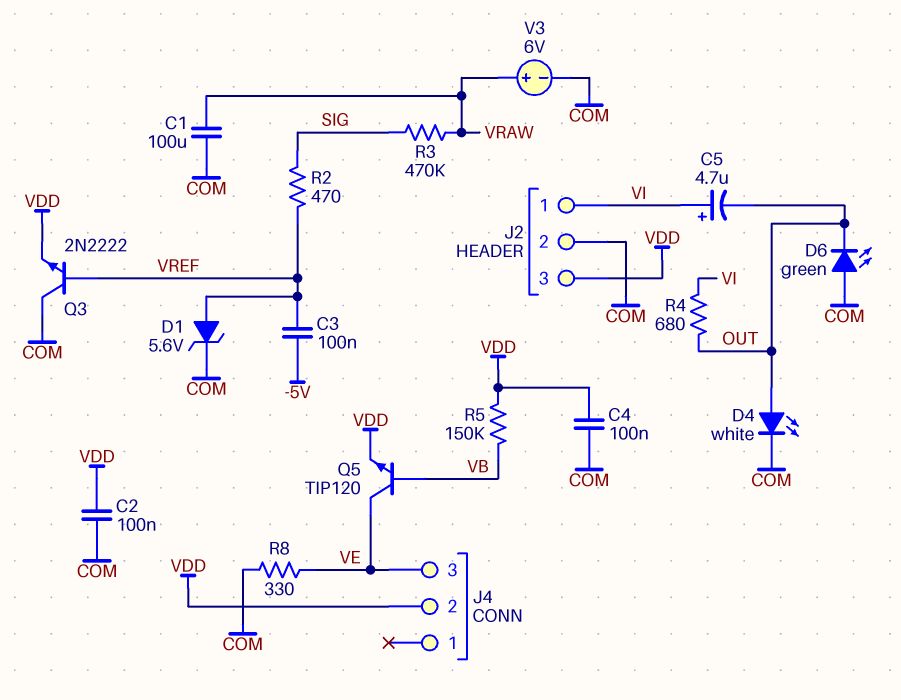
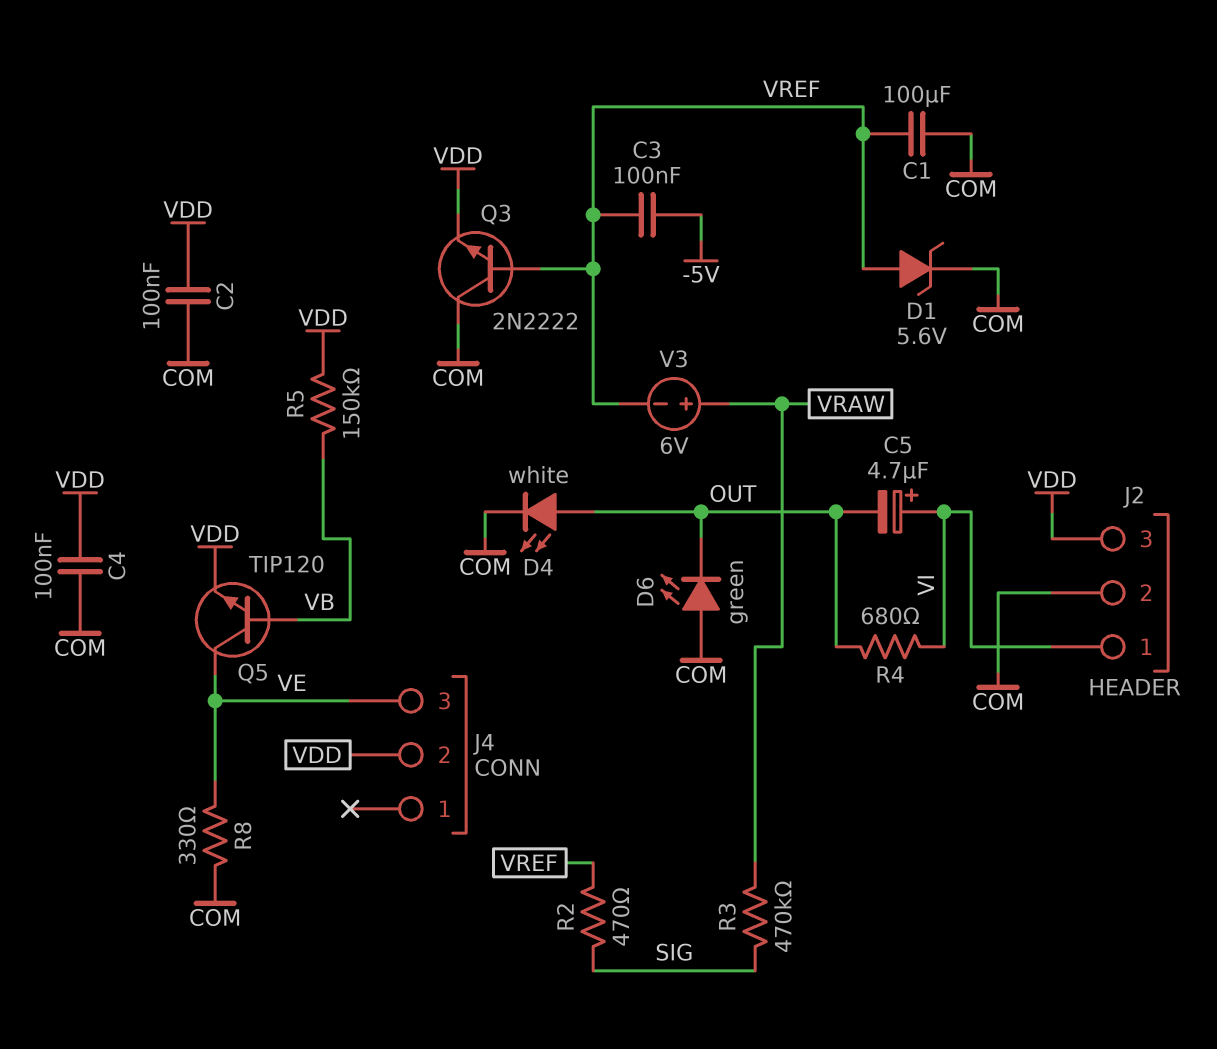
C1: 100uF (COM, VRAW) -> 100uF (COM, VREF)
V3: 6V (plus VRAW, minus COM) -> 6V (plus VRAW, minus VREF)

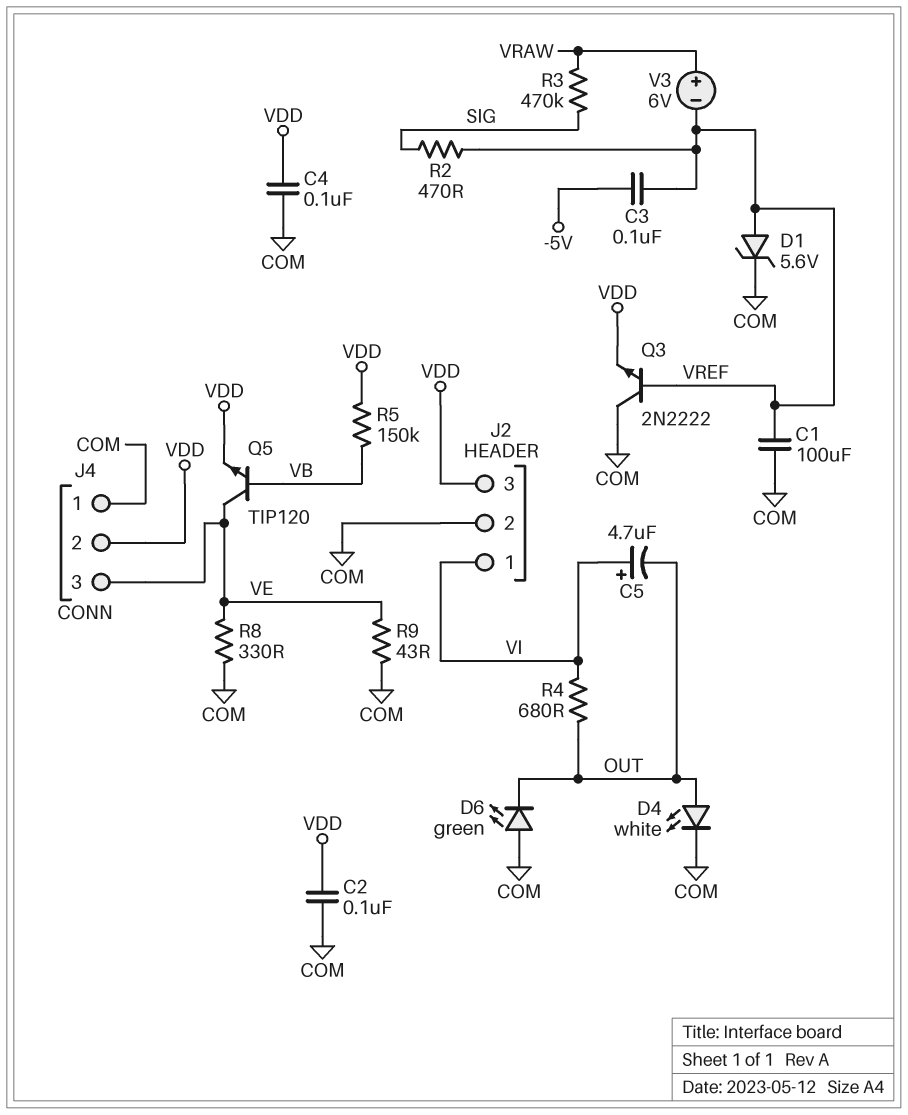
J4 pin 1: none -> COM
R9: none -> 43 (COM, VE)

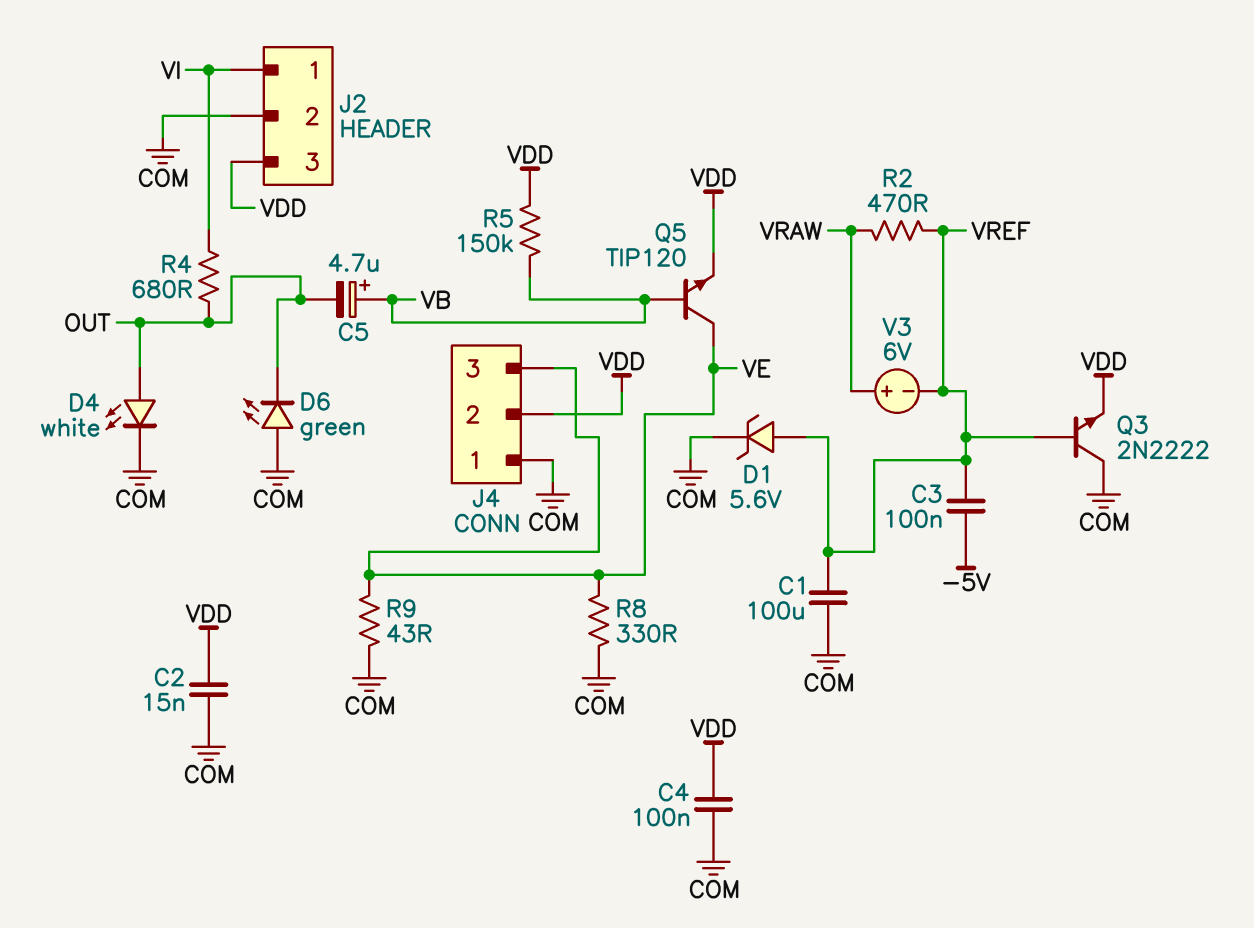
C2: 100nF (COM, VDD) -> 15nF (COM, VDD)
C5: 4.7uF (plus VI, minus OUT) -> 4.7uF (plus VB, minus OUT)
R2: 470 (SIG, VREF) -> 470 (VRAW, VREF)
R3: 470k (SIG, VRAW) -> none

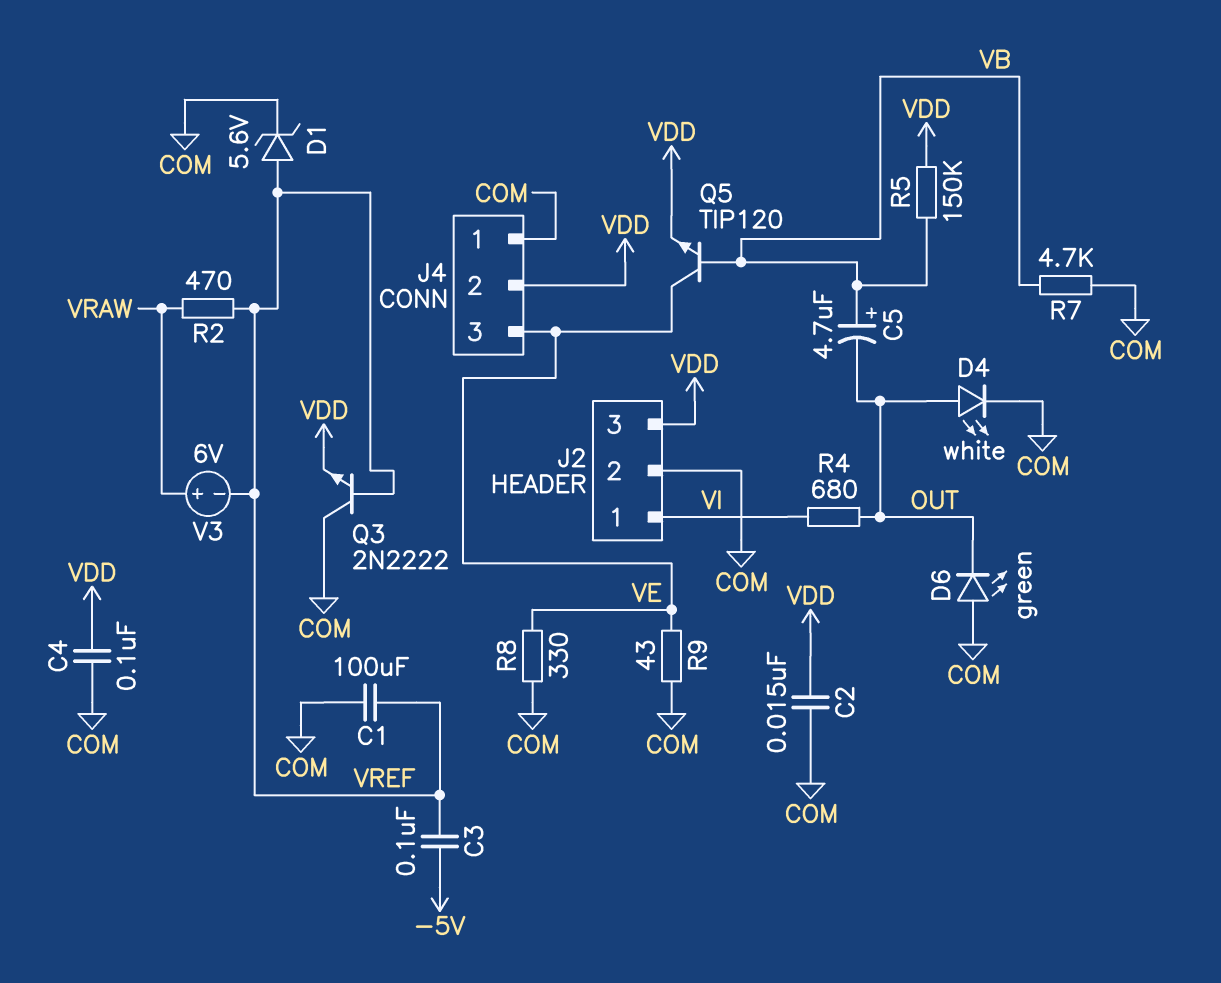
R7: none -> 4.7k (COM, VB)

